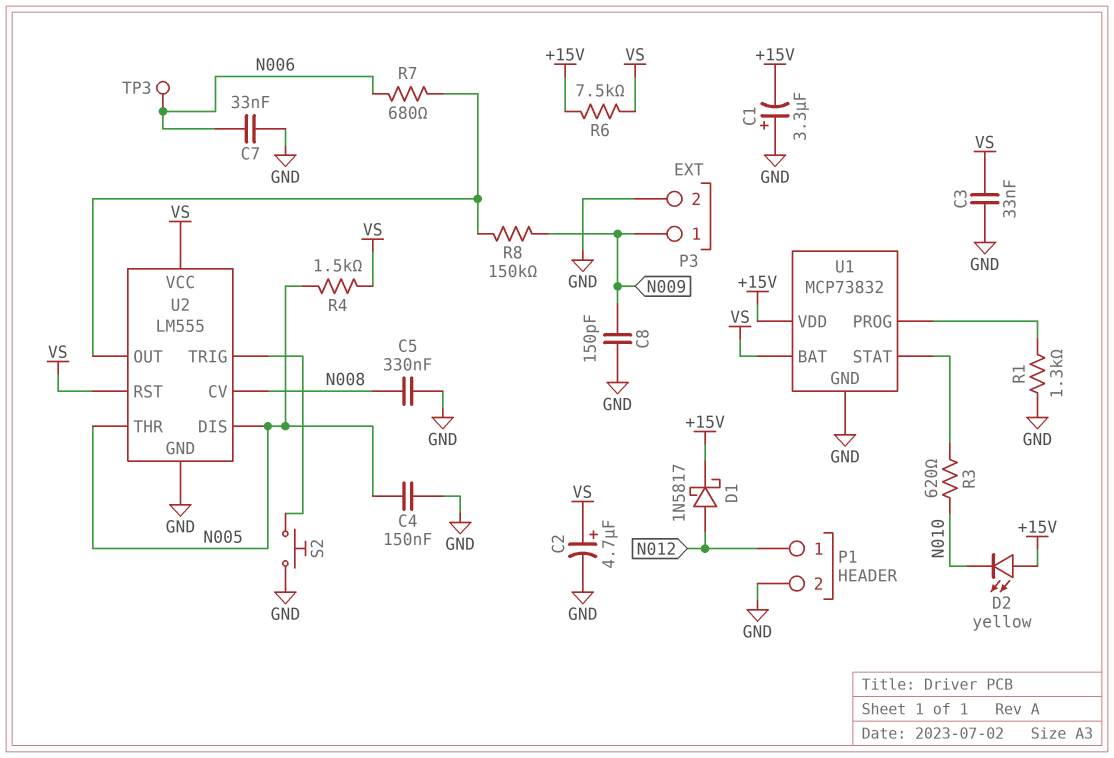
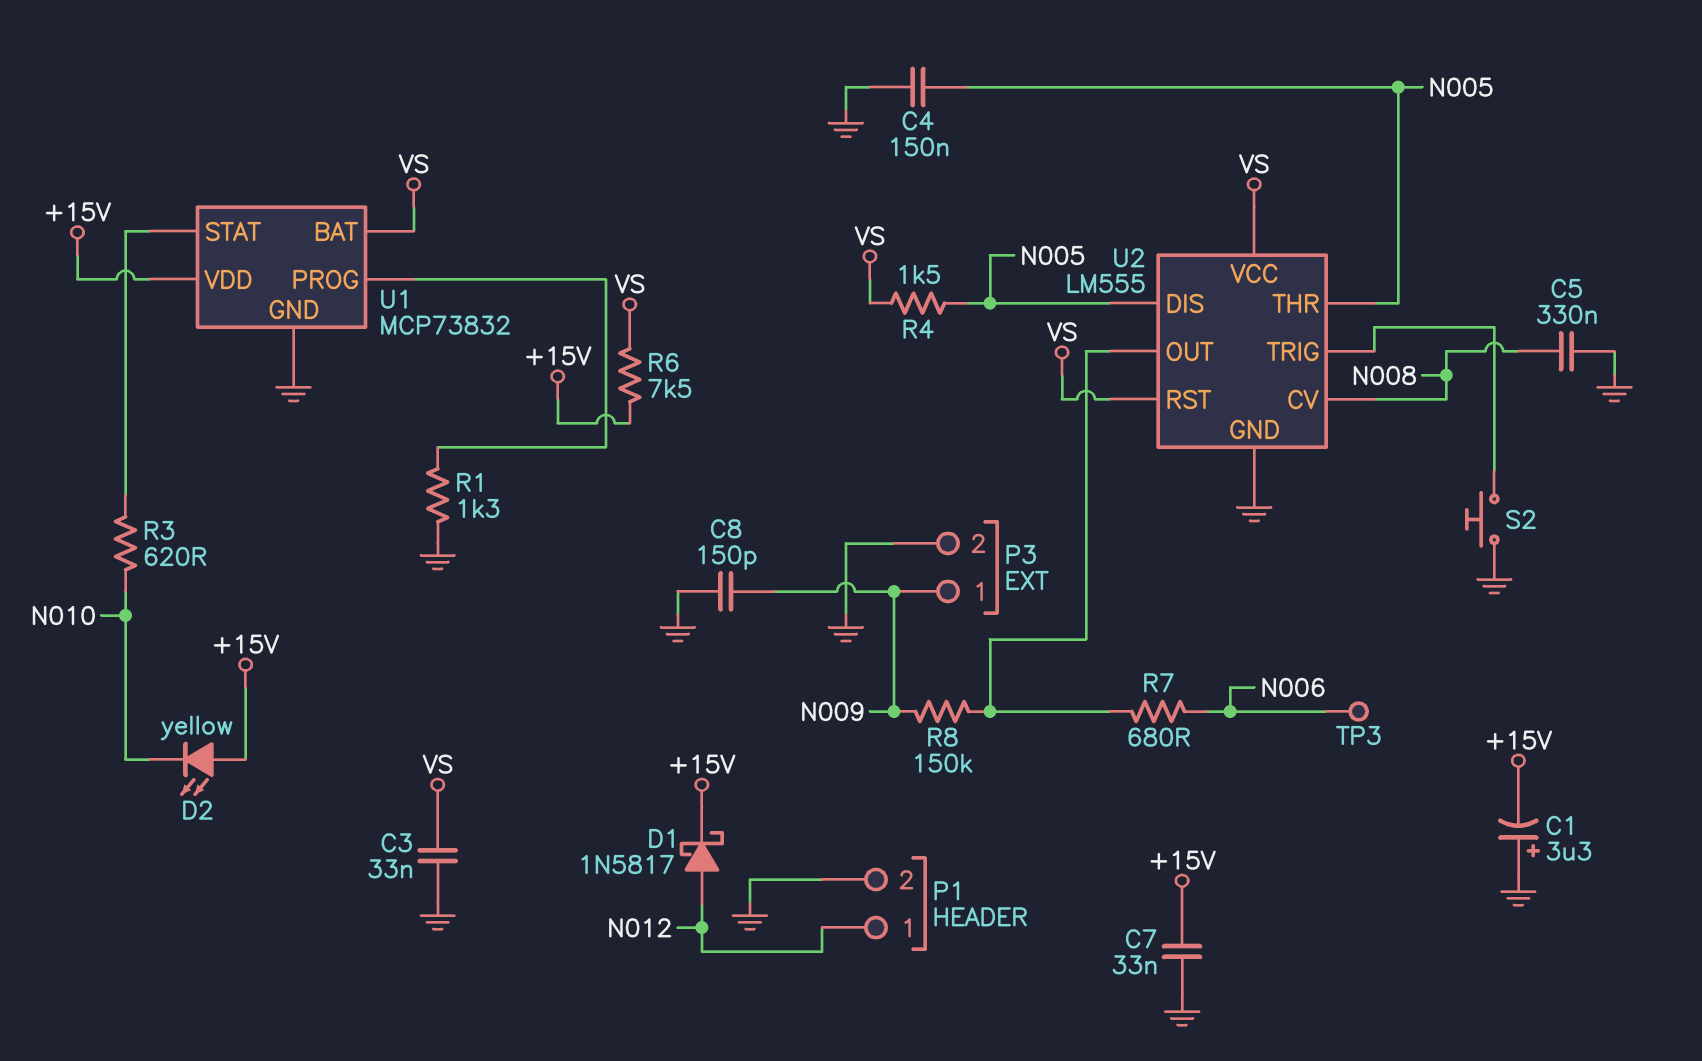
C2: 4.7uF (plus VS, minus GND) -> none
C7: 33nF (GND, N006) -> 33nF (+15V, GND)

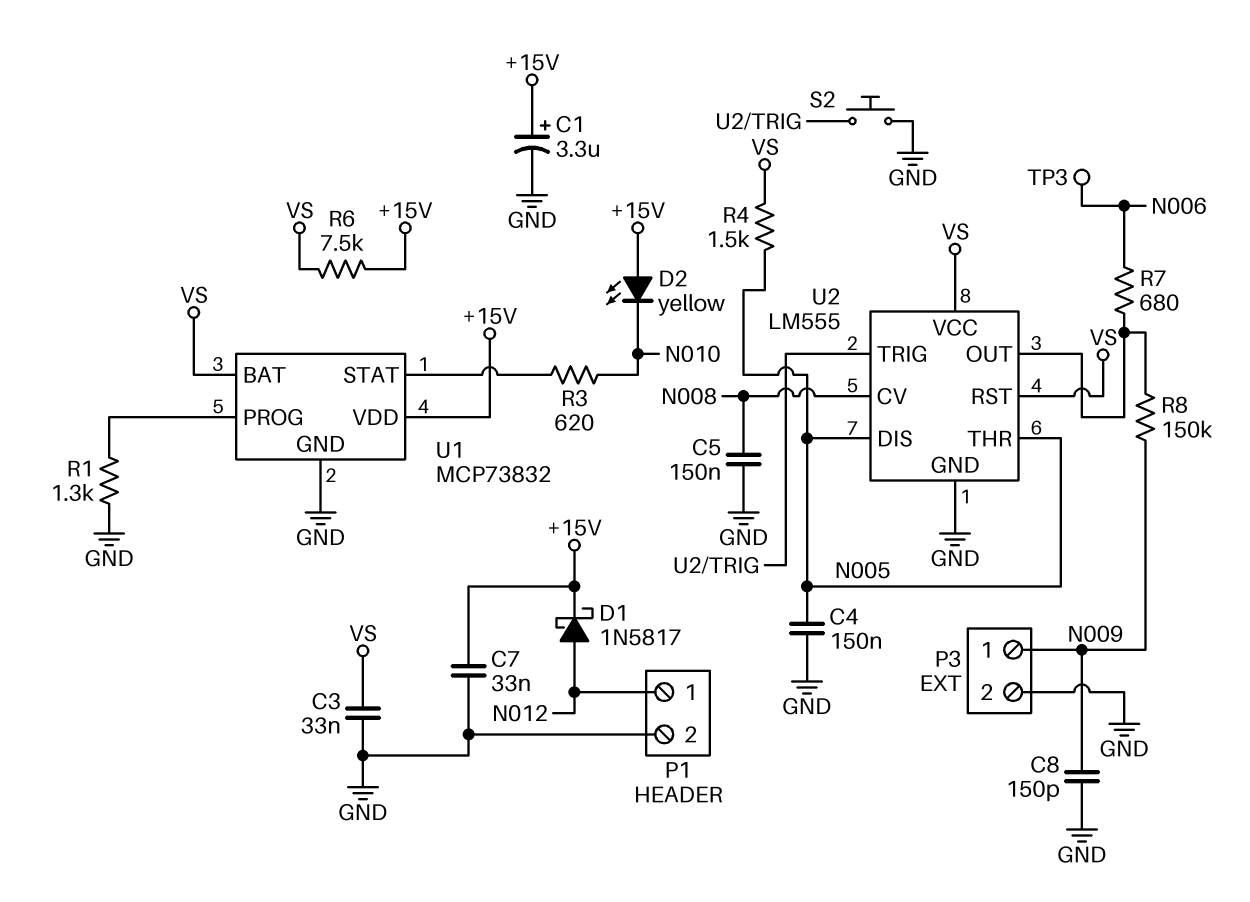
C1: 3.3uF (plus GND, minus +15V) -> 3.3uF (plus +15V, minus GND)
C5: 330nF (GND, N008) -> 150nF (GND, N008)

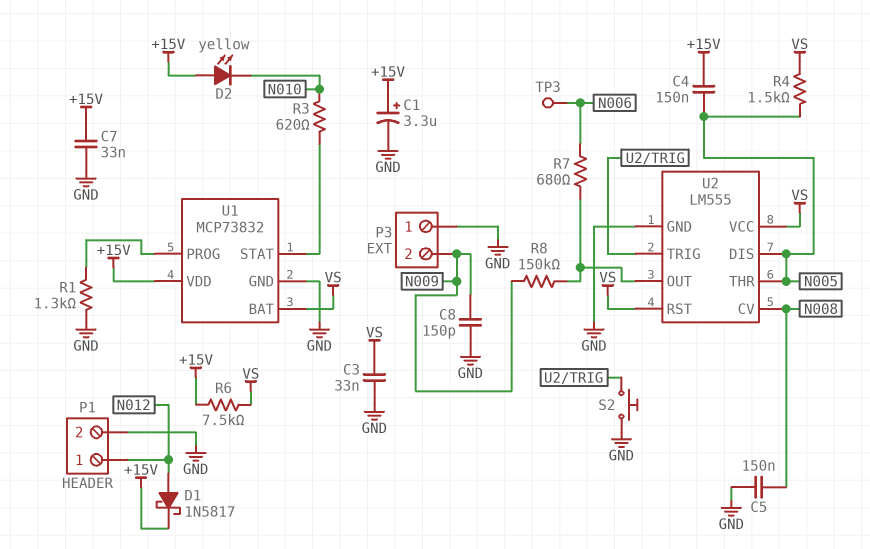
C4: 150nF (GND, N005) -> 150nF (+15V, N005)
P3 pin 1: N009 -> GND
P3 pin 2: GND -> N009

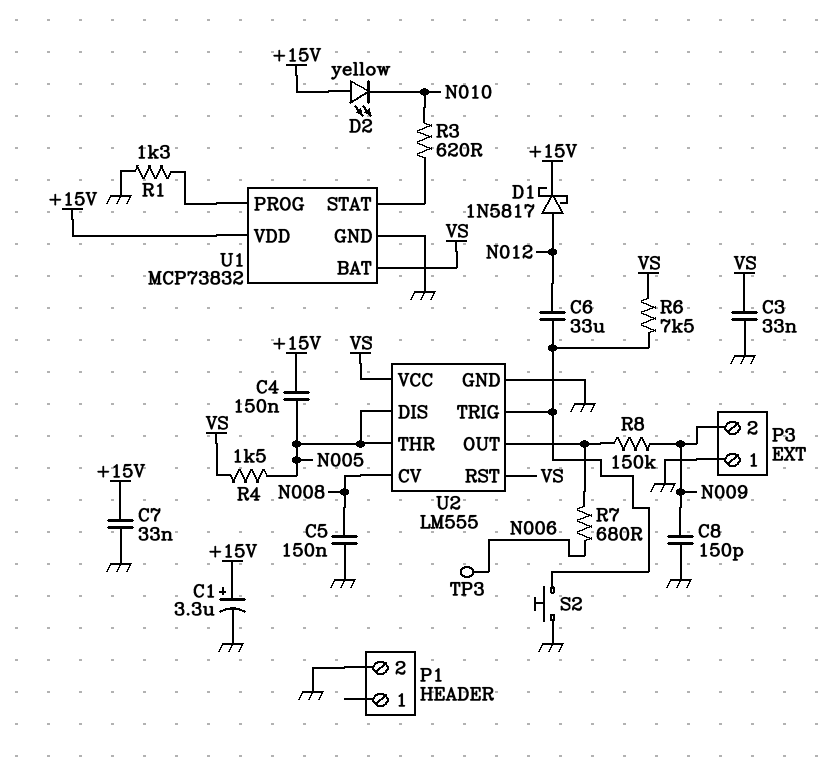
C6: none -> 33uF (N012, U2/TRIG)
P1 pin 1: N012 -> none
R6: 7.5k (+15V, VS) -> 7.5k (U2/TRIG, VS)

